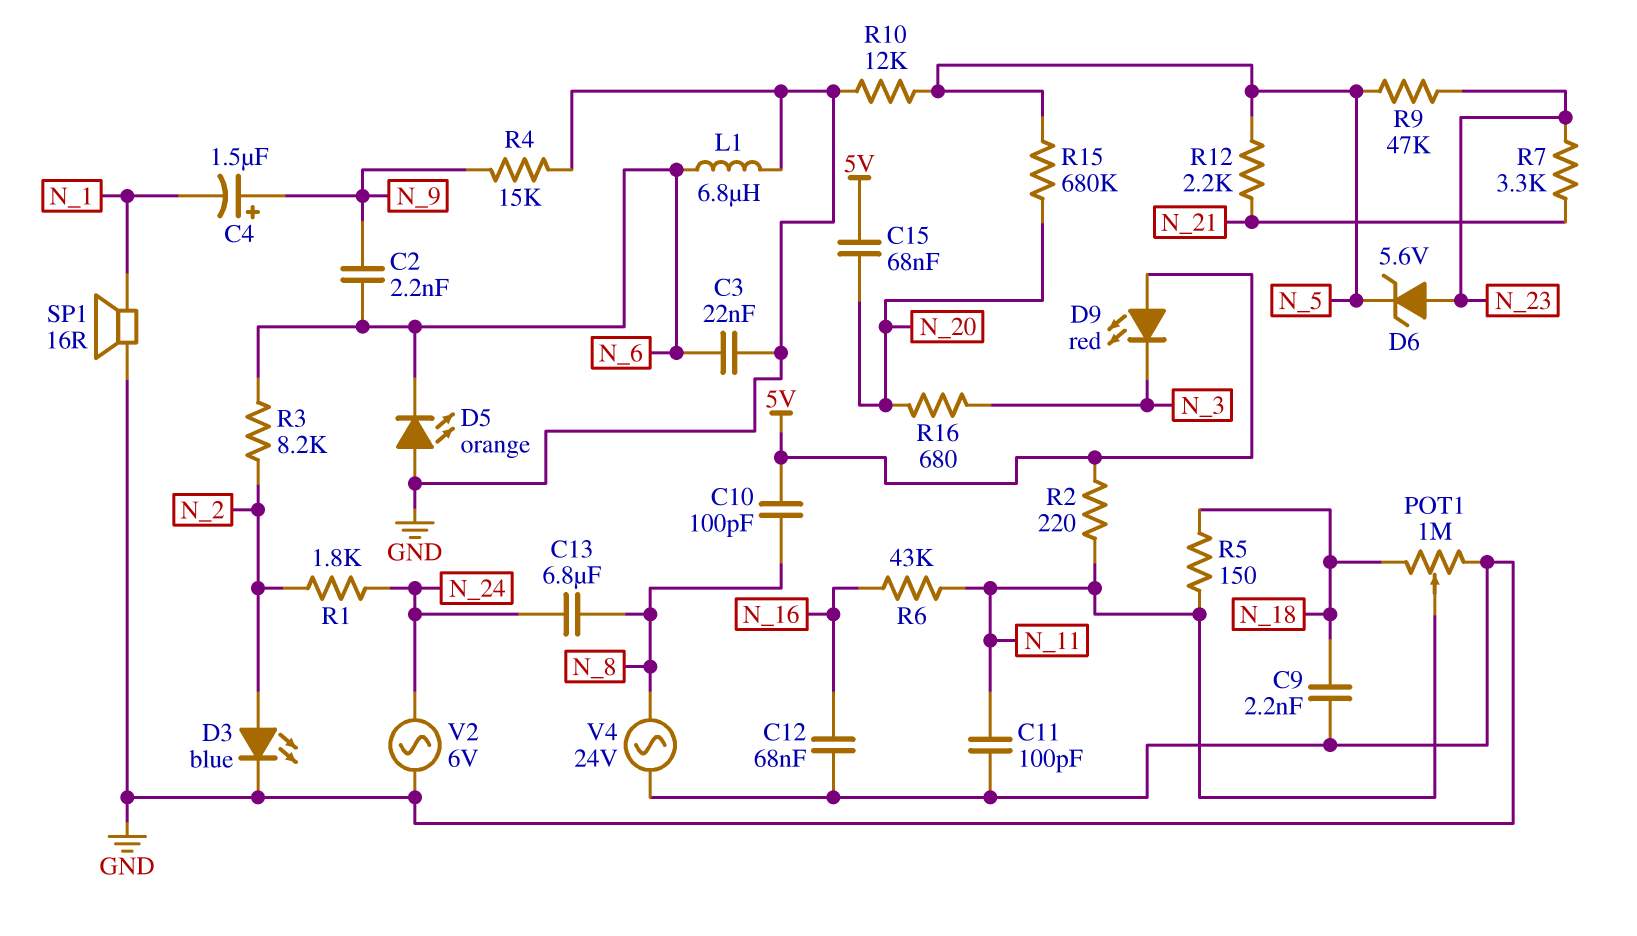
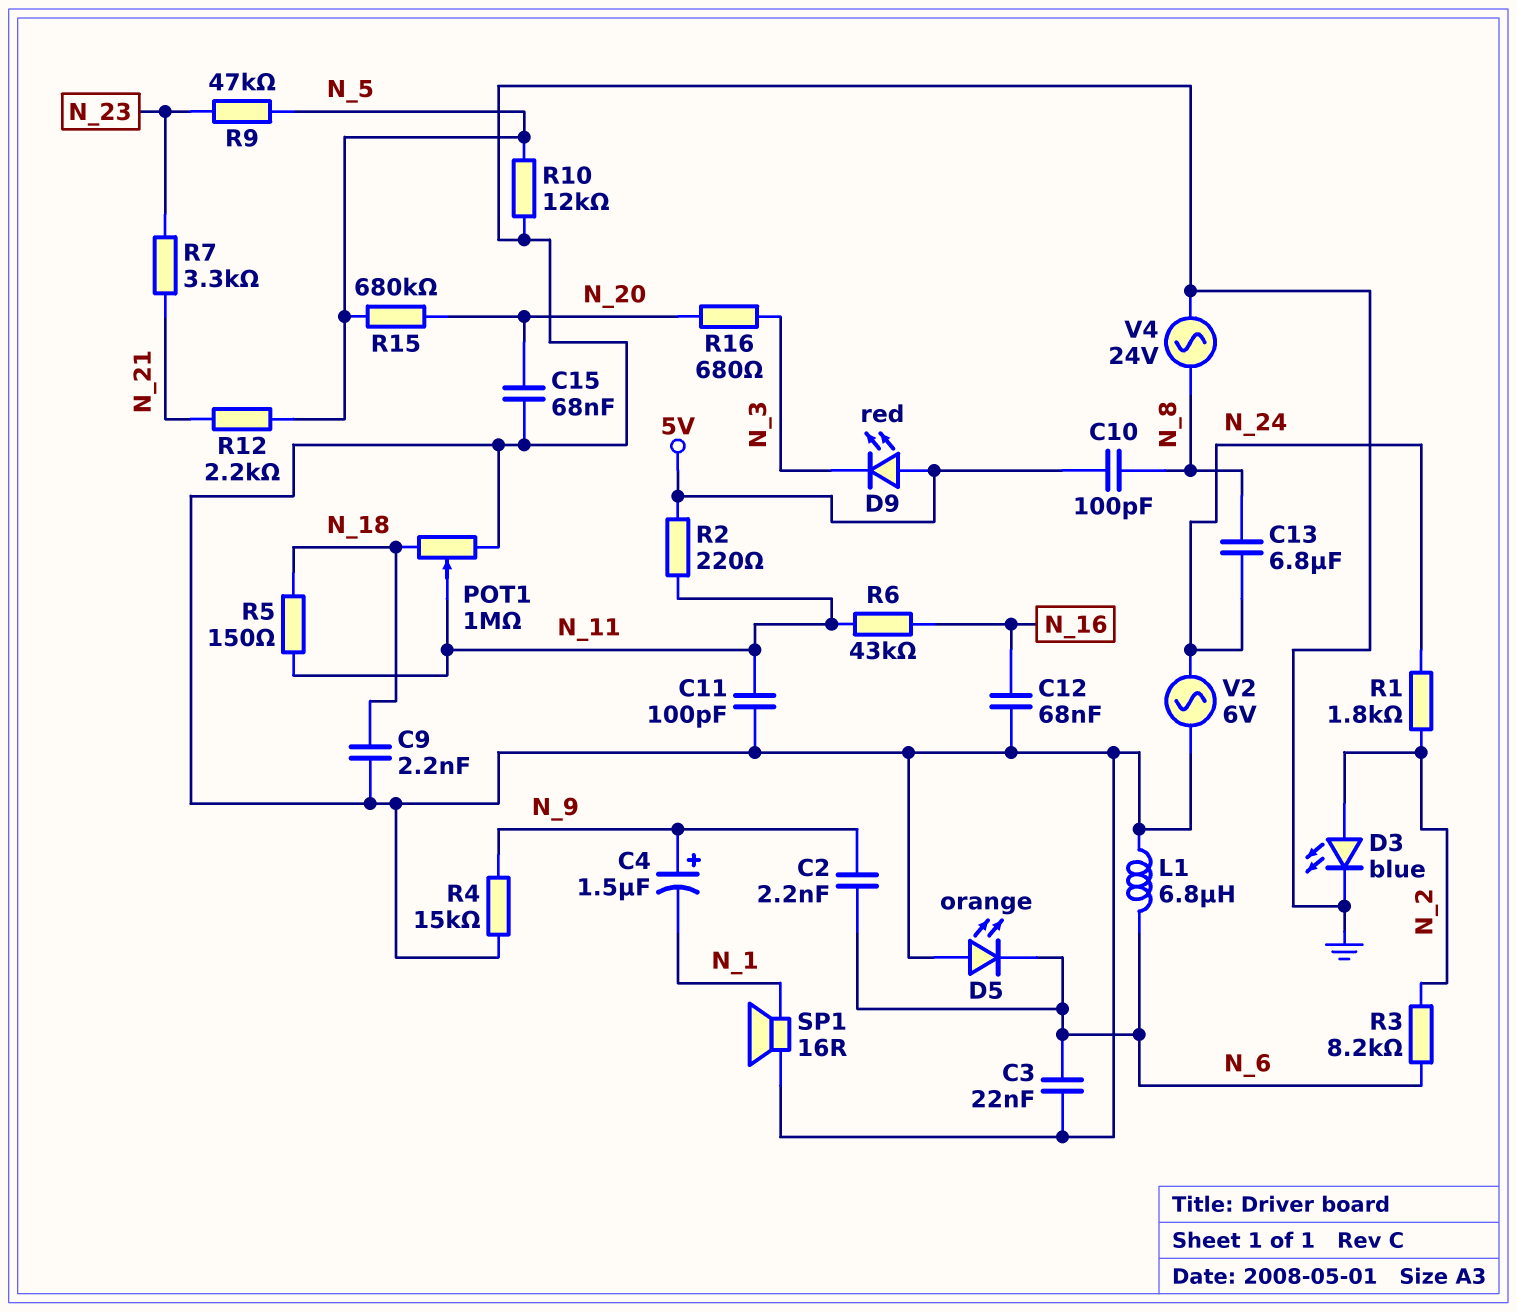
C15: 68nF (5V, N_20) -> 68nF (GND, N_20)
D6: zener 5.6V (A N_23, K N_5) -> none

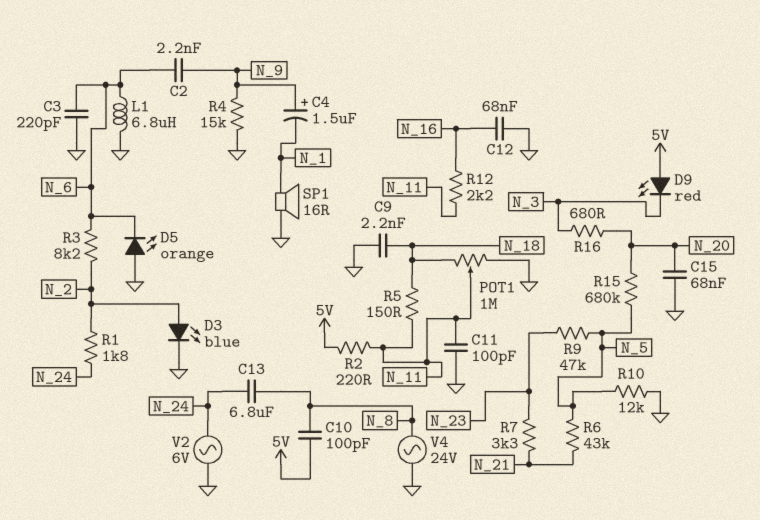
C3: 22nF (GND, N_6) -> 220pF (GND, N_6)
R6: 43k (N_11, N_16) -> 43k (N_5, N_21)
R12: 2.2k (N_5, N_21) -> 2.2k (N_11, N_16)

